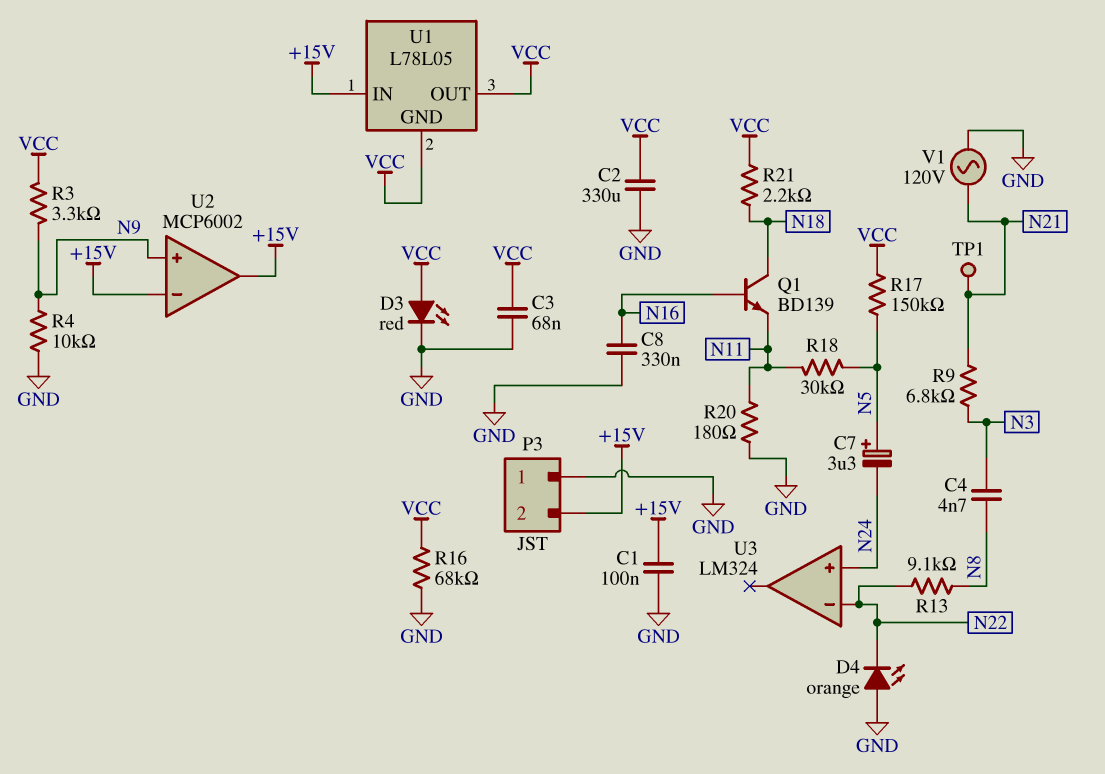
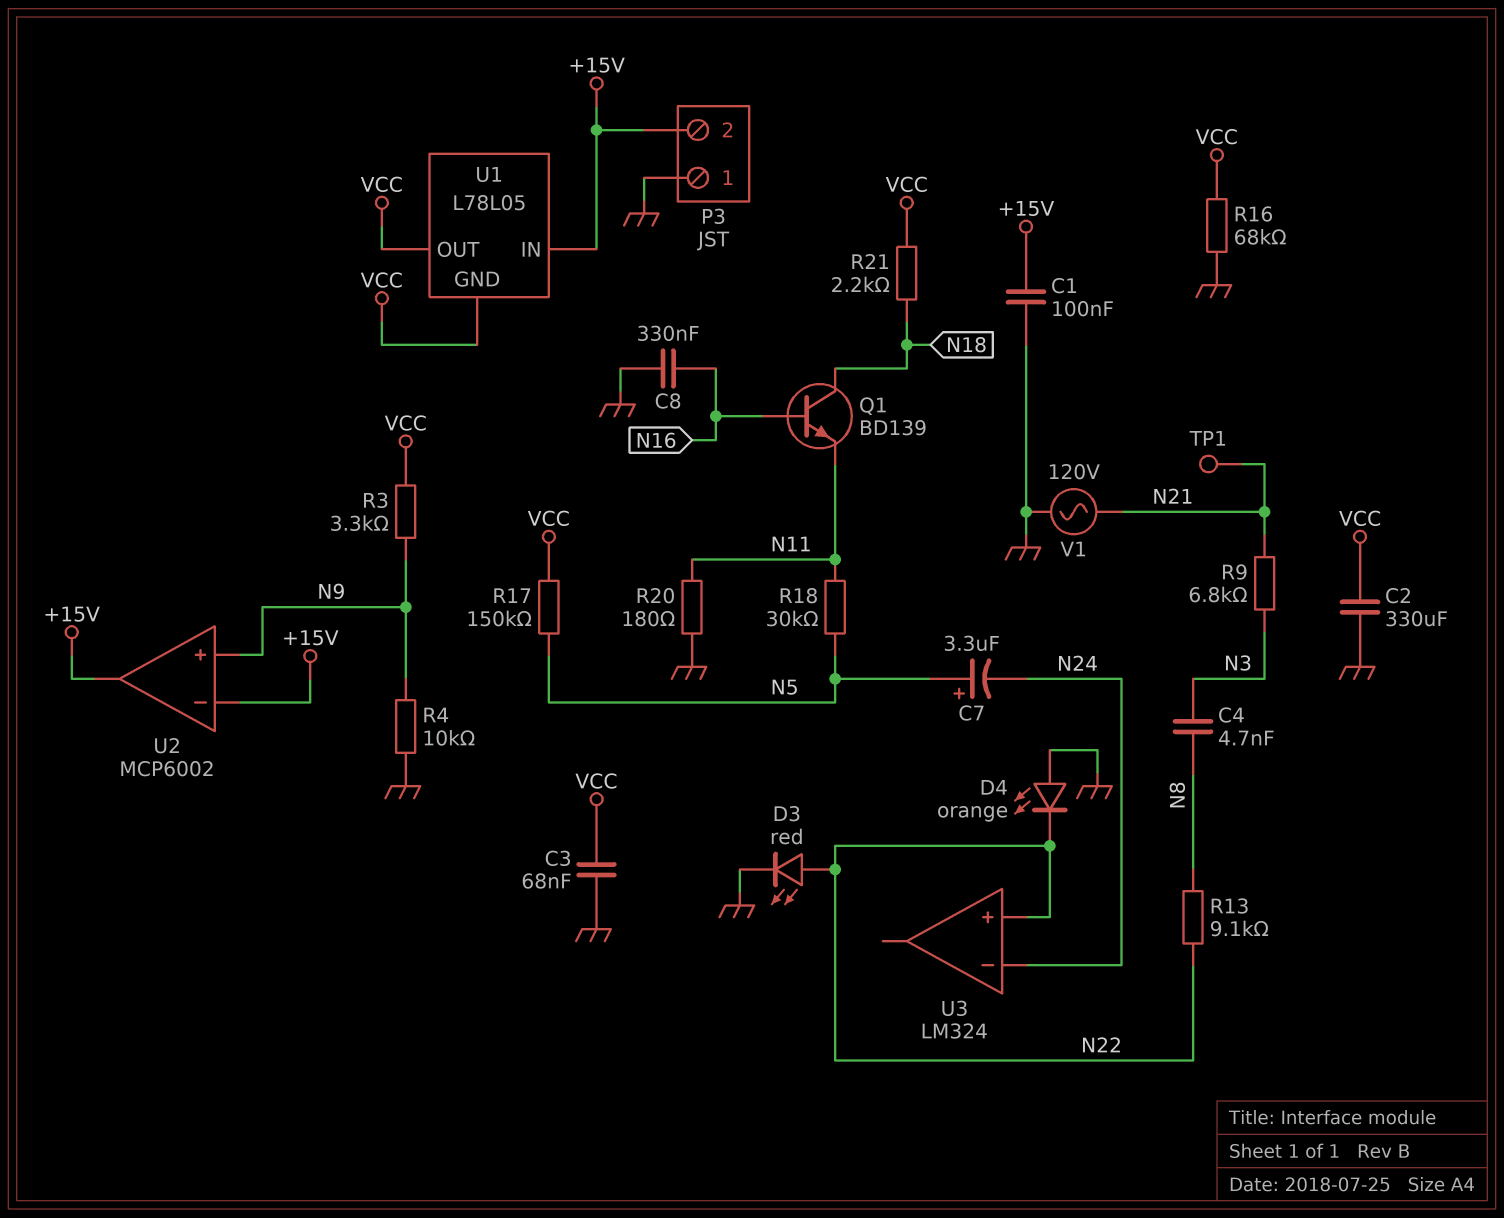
D3: LED red (A VCC, K GND) -> LED red (A N22, K GND)
U3 pin in+: N24 -> N22
U3 pin in-: N22 -> N24

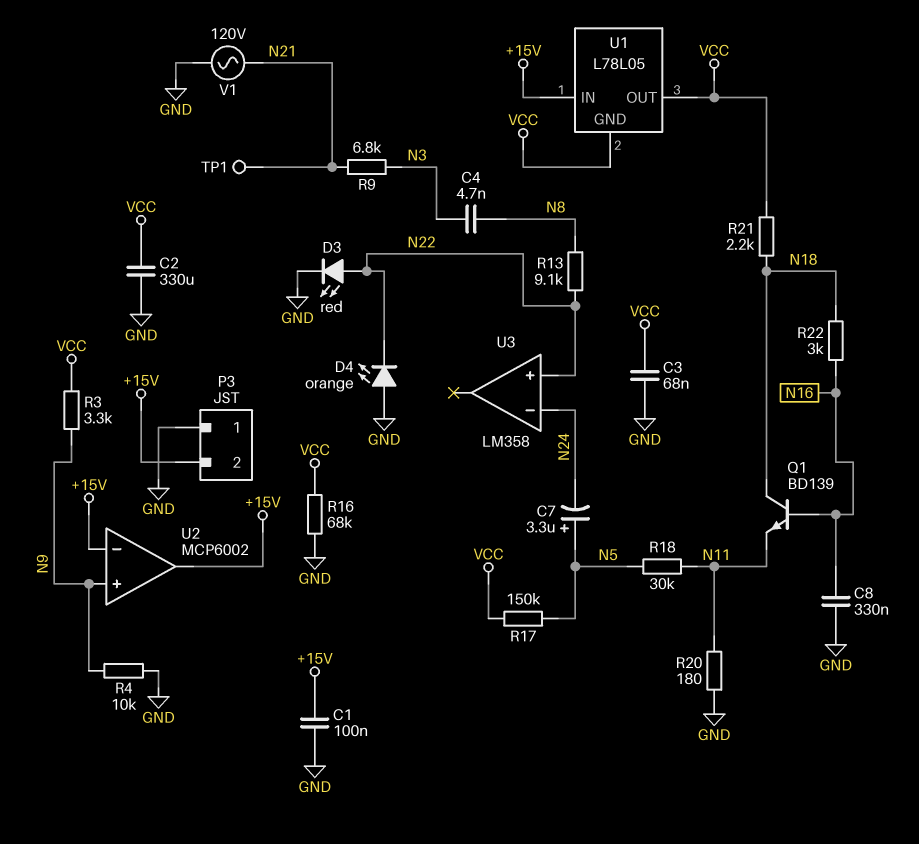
R22: none -> 3k (N16, N18)
U3: LM324 -> LM358

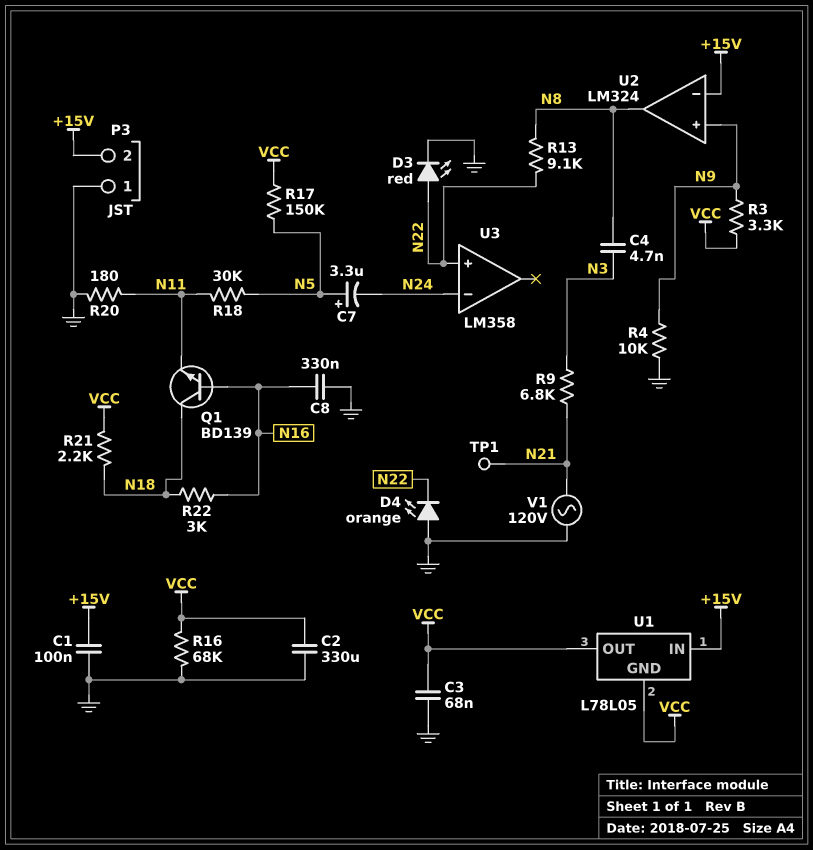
U2: MCP6002 -> LM324
U2 pin out: +15V -> N8

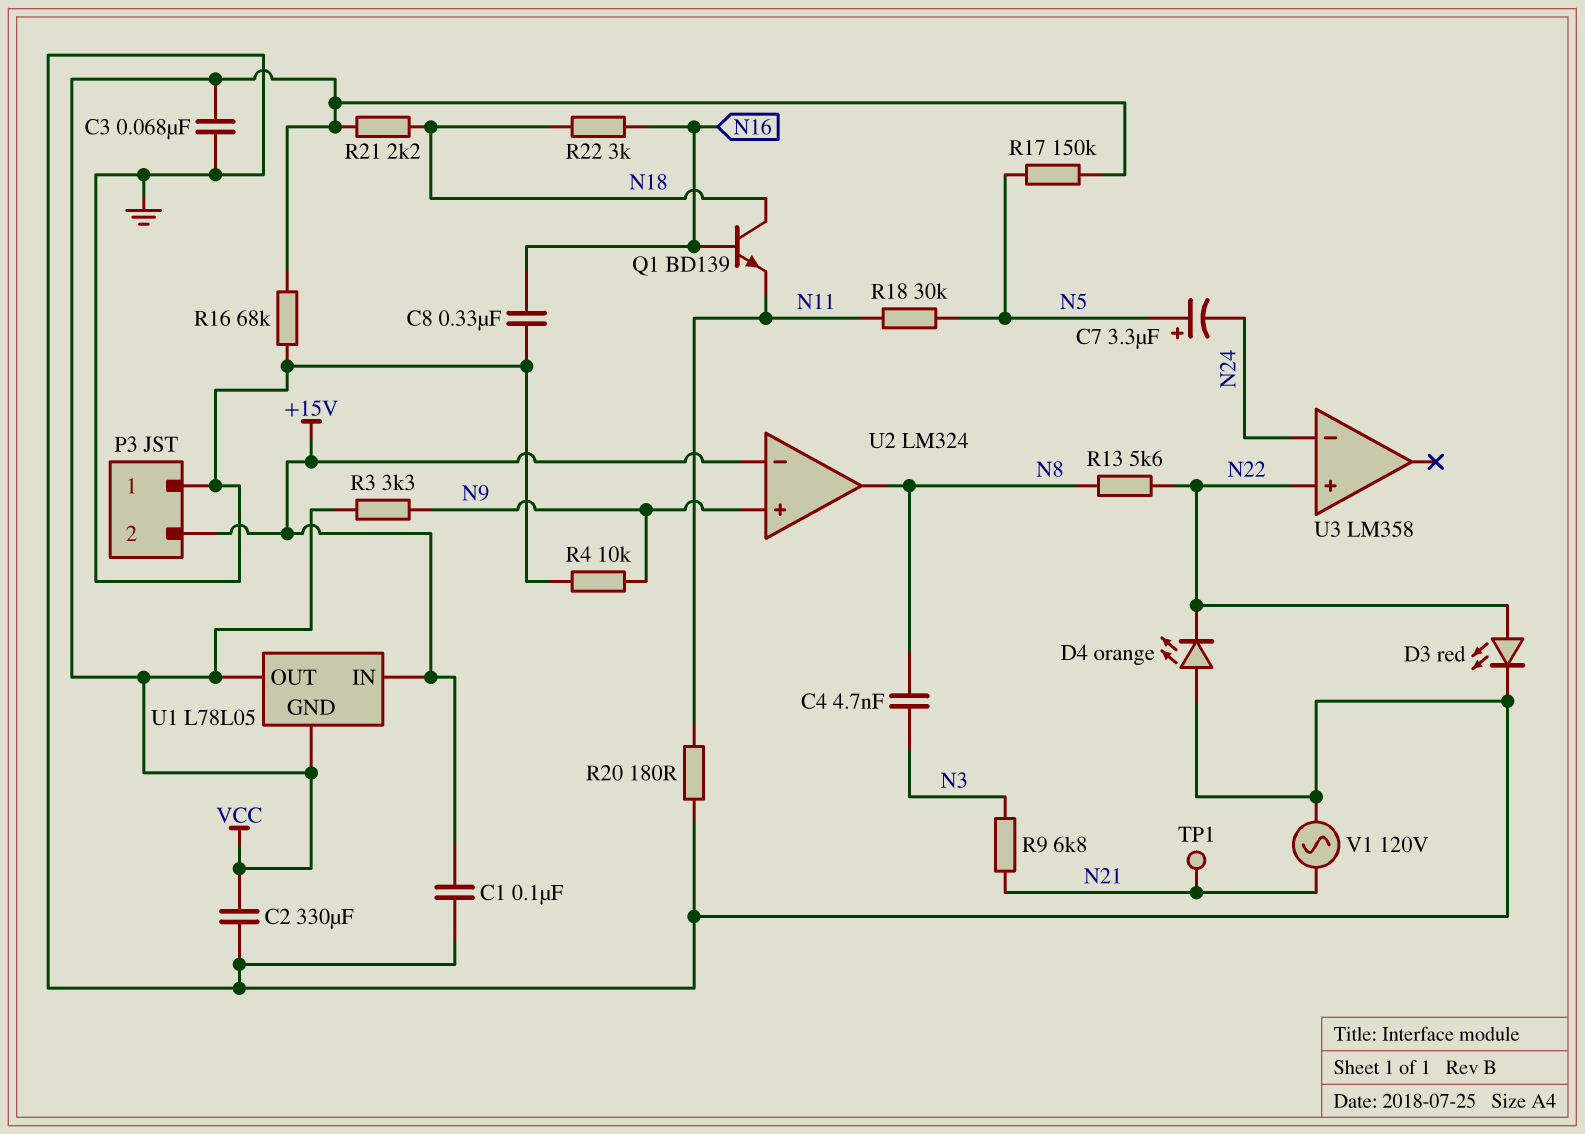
R13: 9.1k (N8, N22) -> 5.6k (N8, N22)

